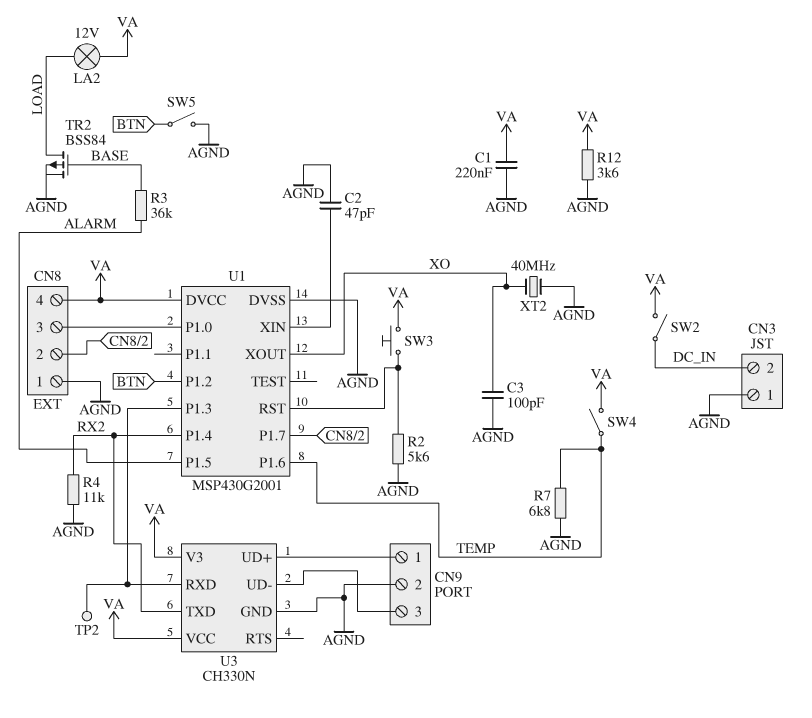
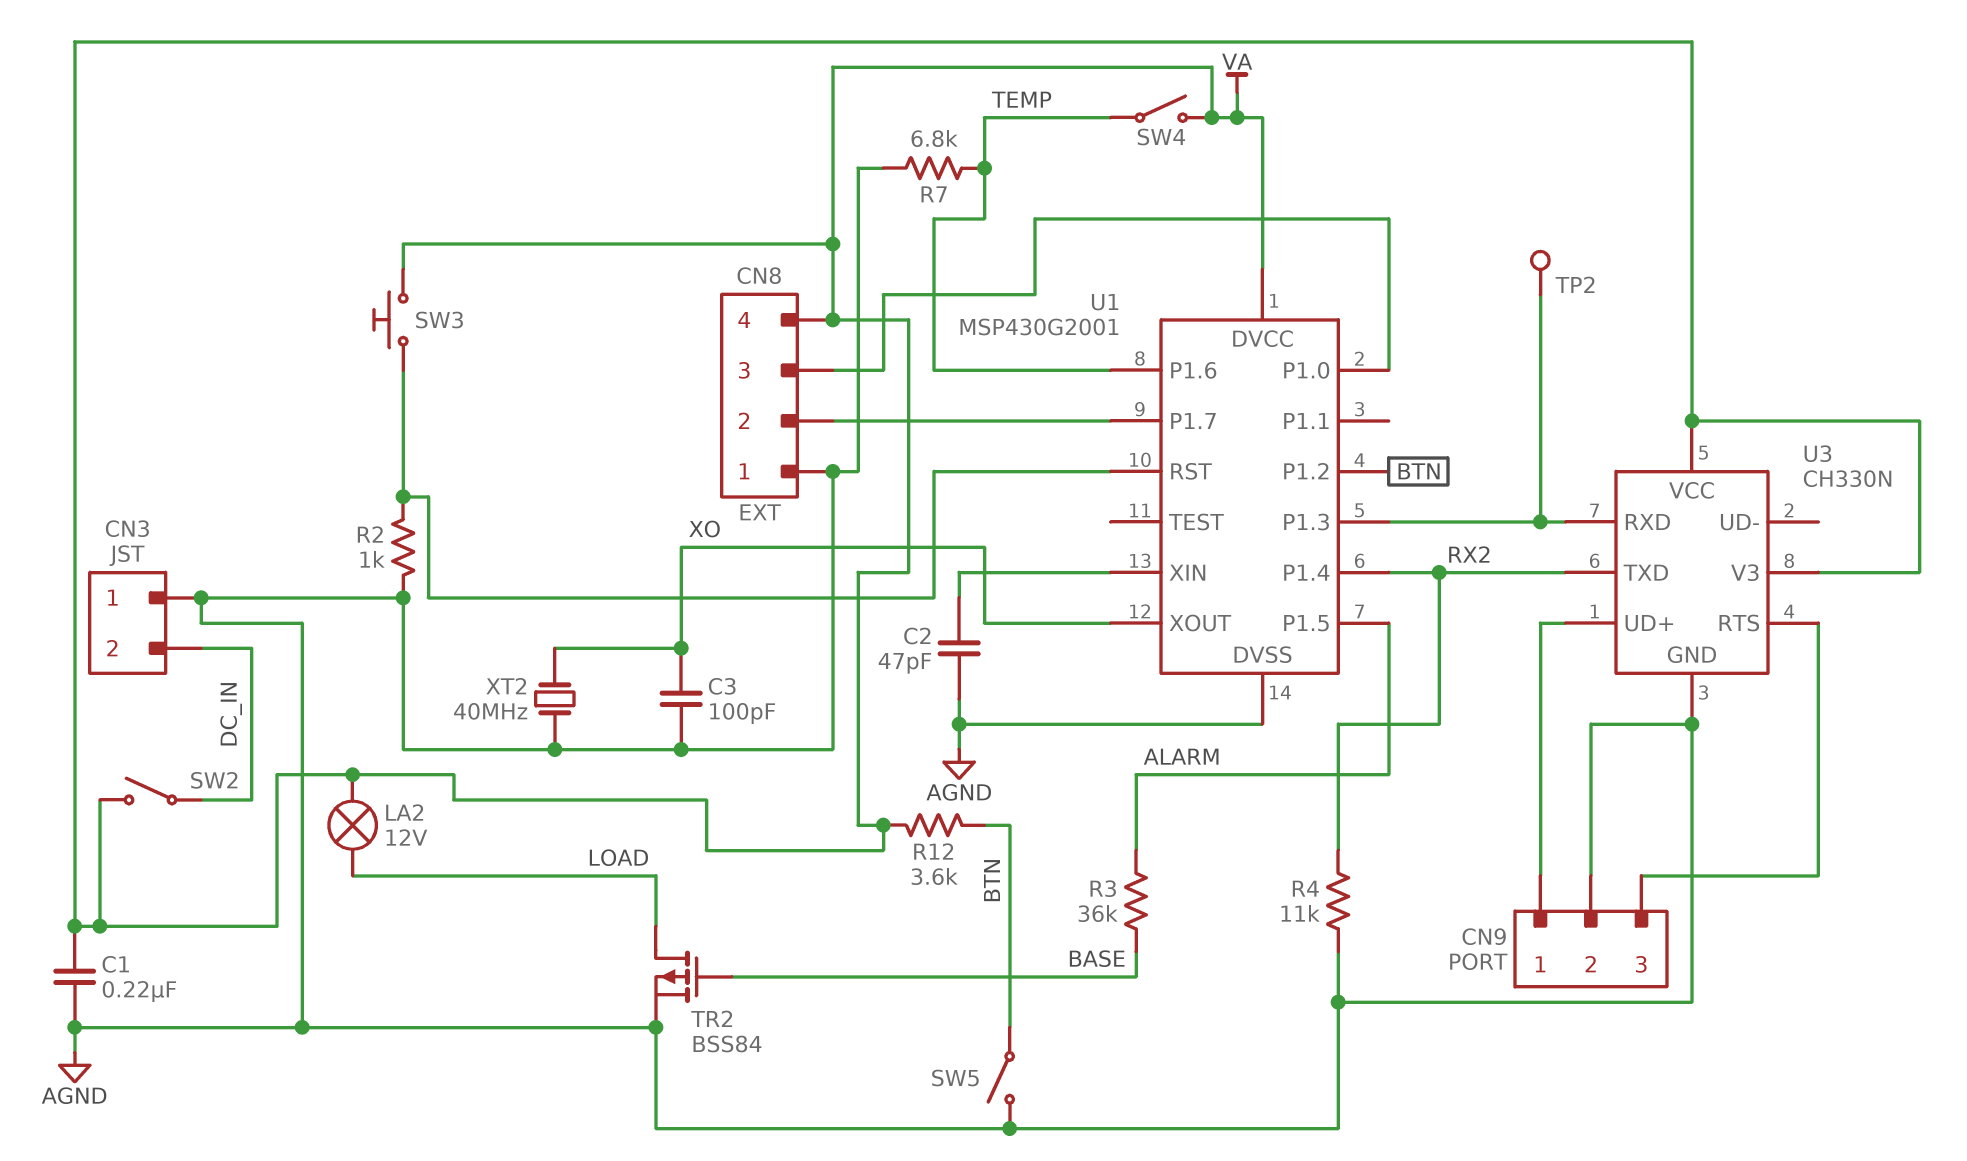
R2: 5.6k (AGND, U1/RST) -> 1k (AGND, U1/RST)
R12: 3.6k (AGND, VA) -> 3.6k (BTN, VA)
U3 pin RTS: none -> CN9/3
U3 pin UD-: CN9/3 -> none

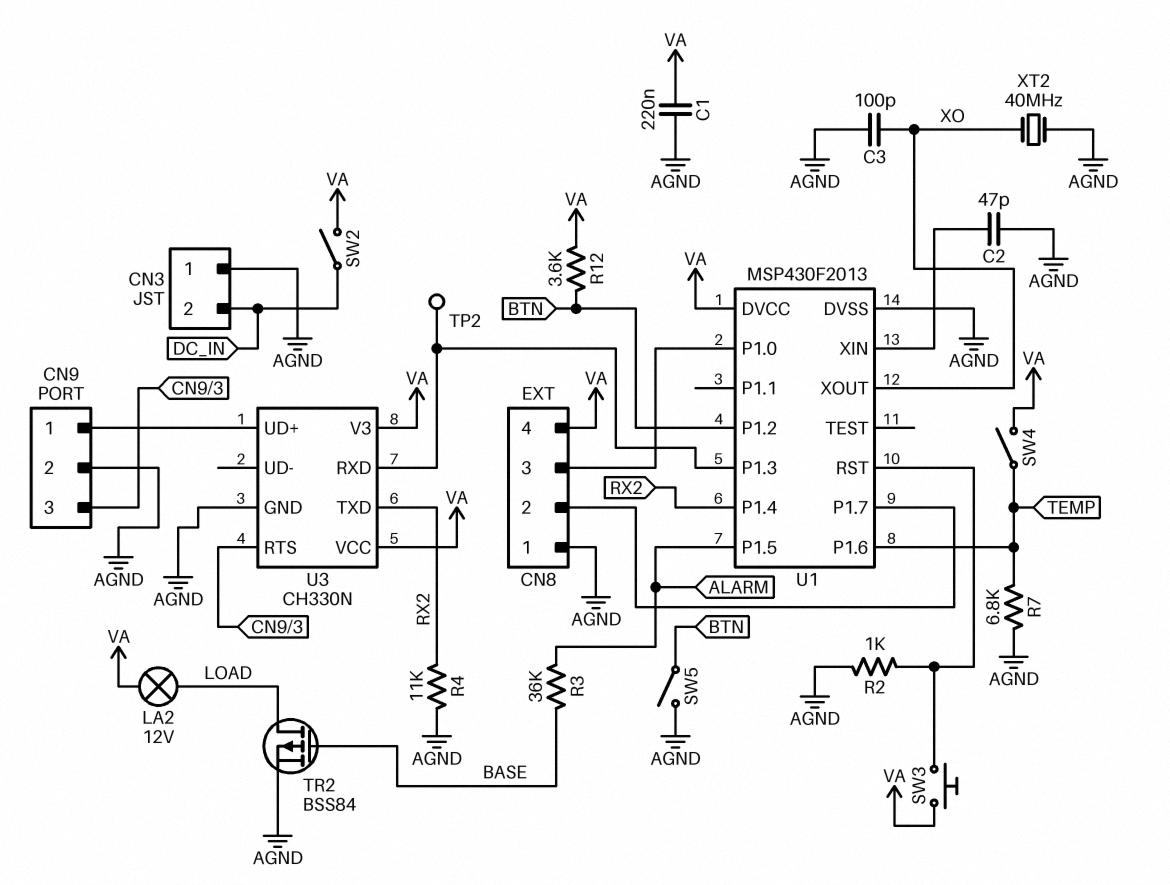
U1: MSP430G2001 -> MSP430F2013

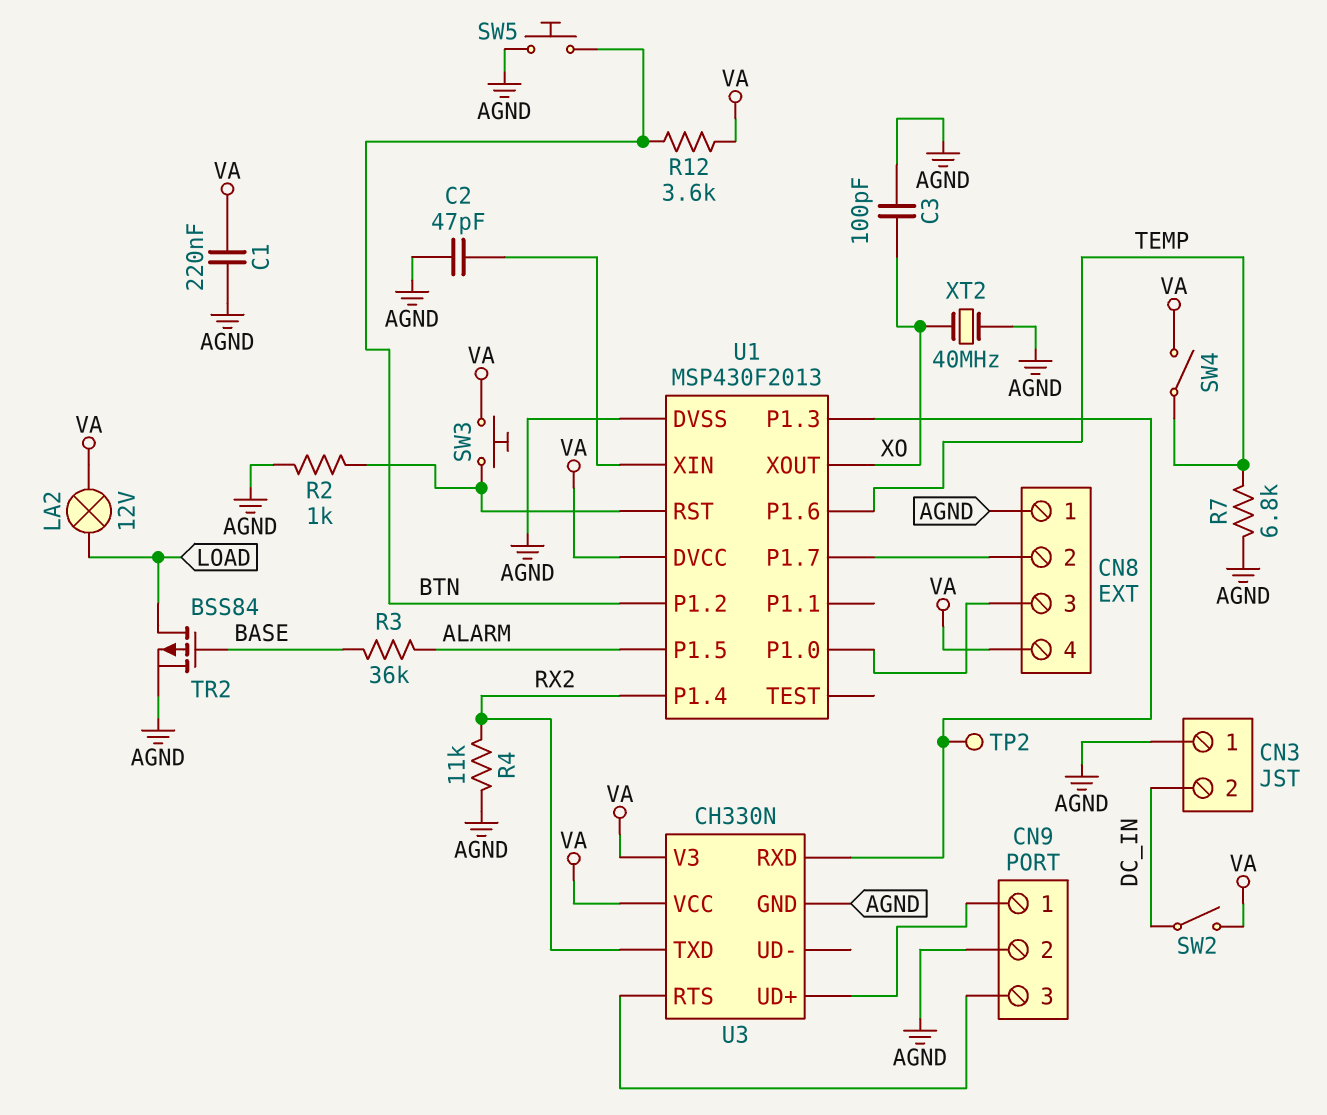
SW5: switch (AGND, BTN) -> button (AGND, BTN)

